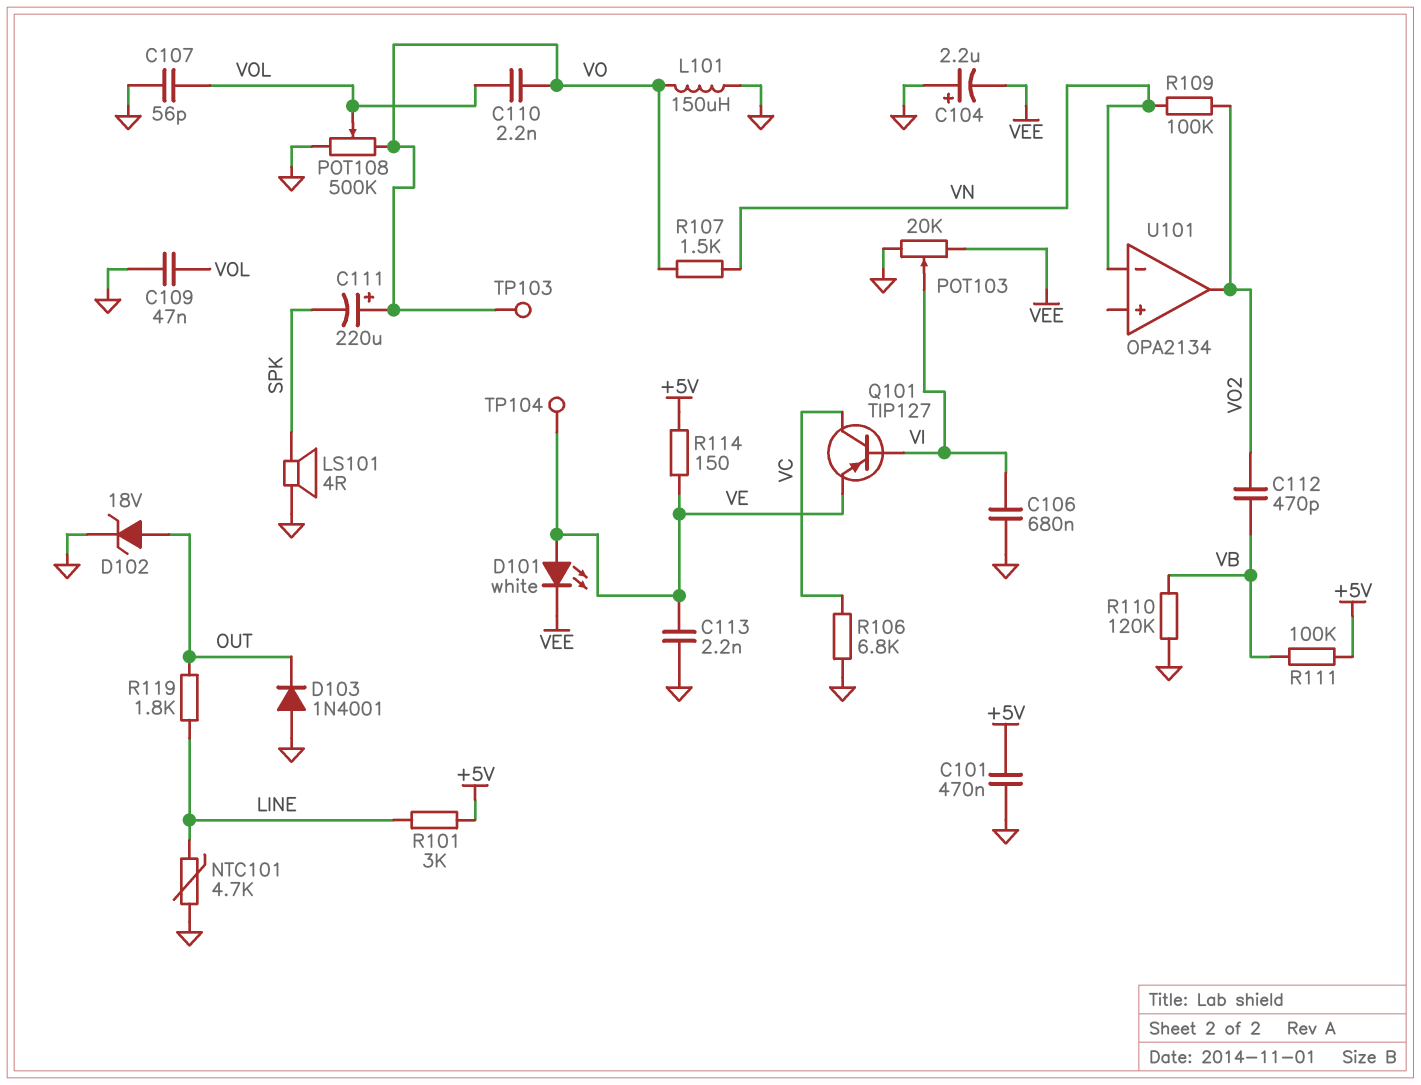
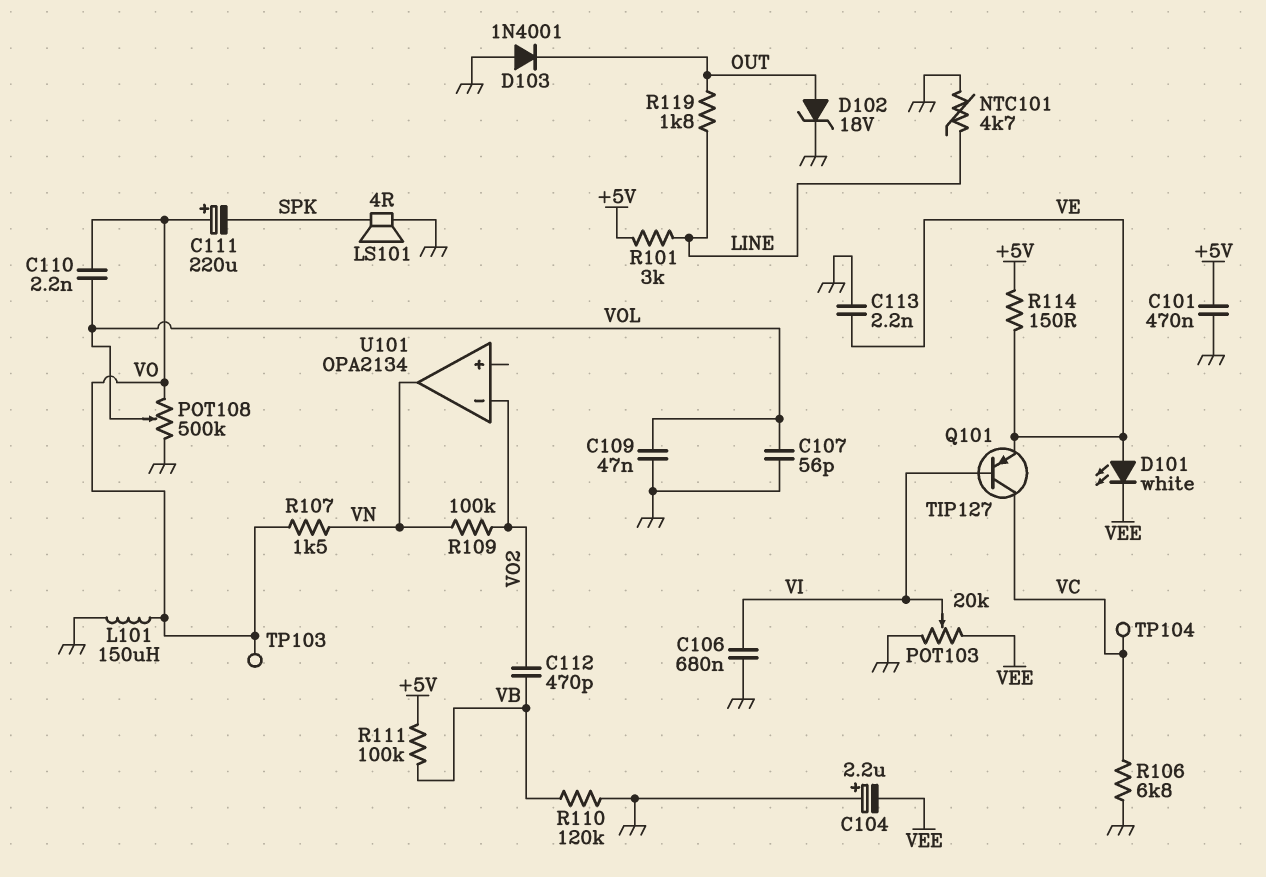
TP104: test point (VE) -> test point (VC)
U101 pin in-: VN -> VO2
U101 pin out: VO2 -> VN

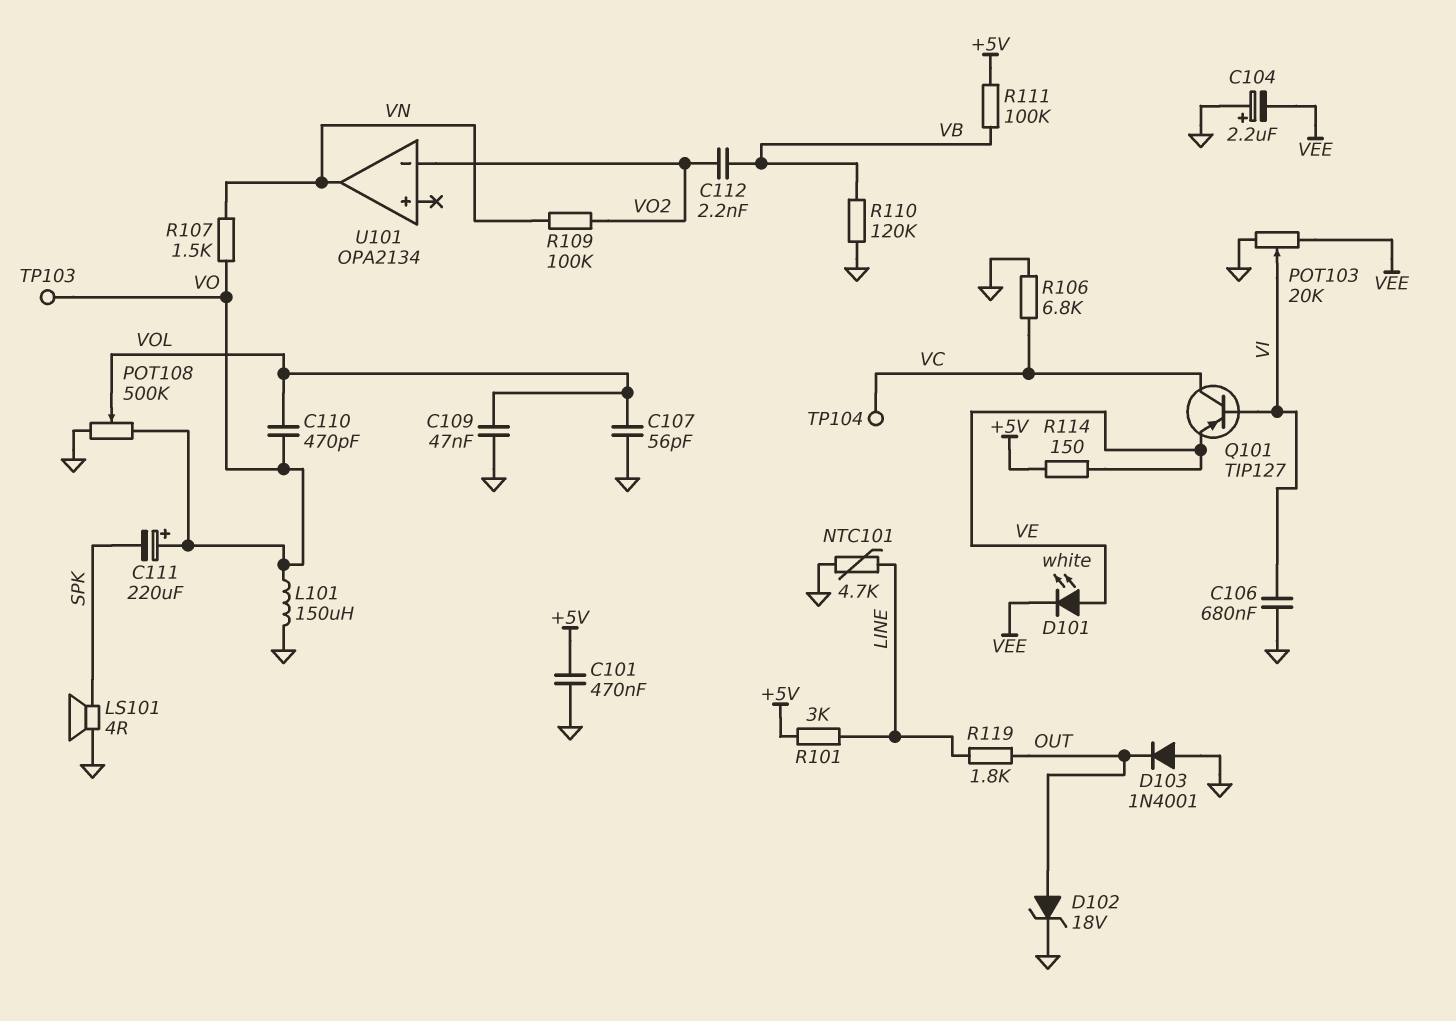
C110: 2.2nF (VO, VOL) -> 470pF (VO, VOL)
C112: 470pF (VB, VO2) -> 2.2nF (VB, VO2)
C113: 2.2nF (GND, VE) -> none

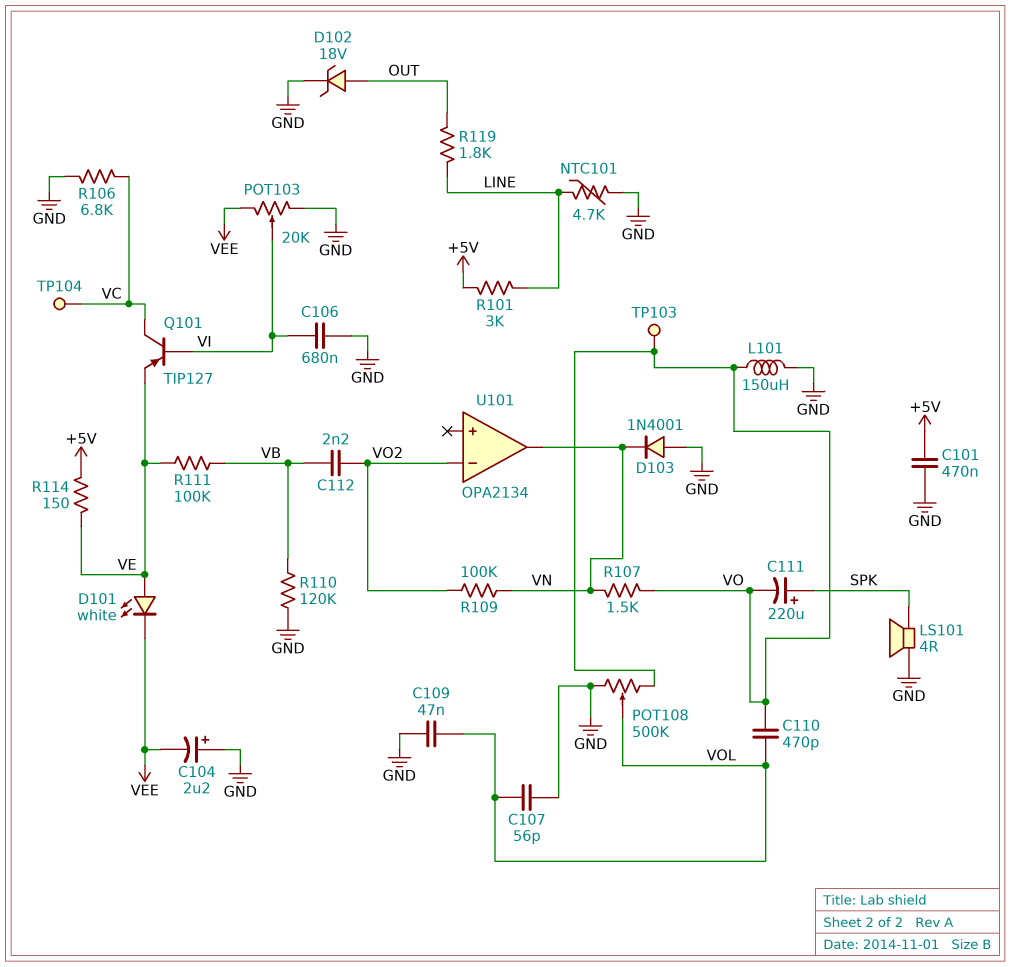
C111: 220uF (plus VO, minus SPK) -> 220uF (plus SPK, minus VO)
D103: diode 1N4001 (A GND, K OUT) -> diode 1N4001 (A GND, K VN)
R111: 100k (+5V, VB) -> 100k (VB, VE)

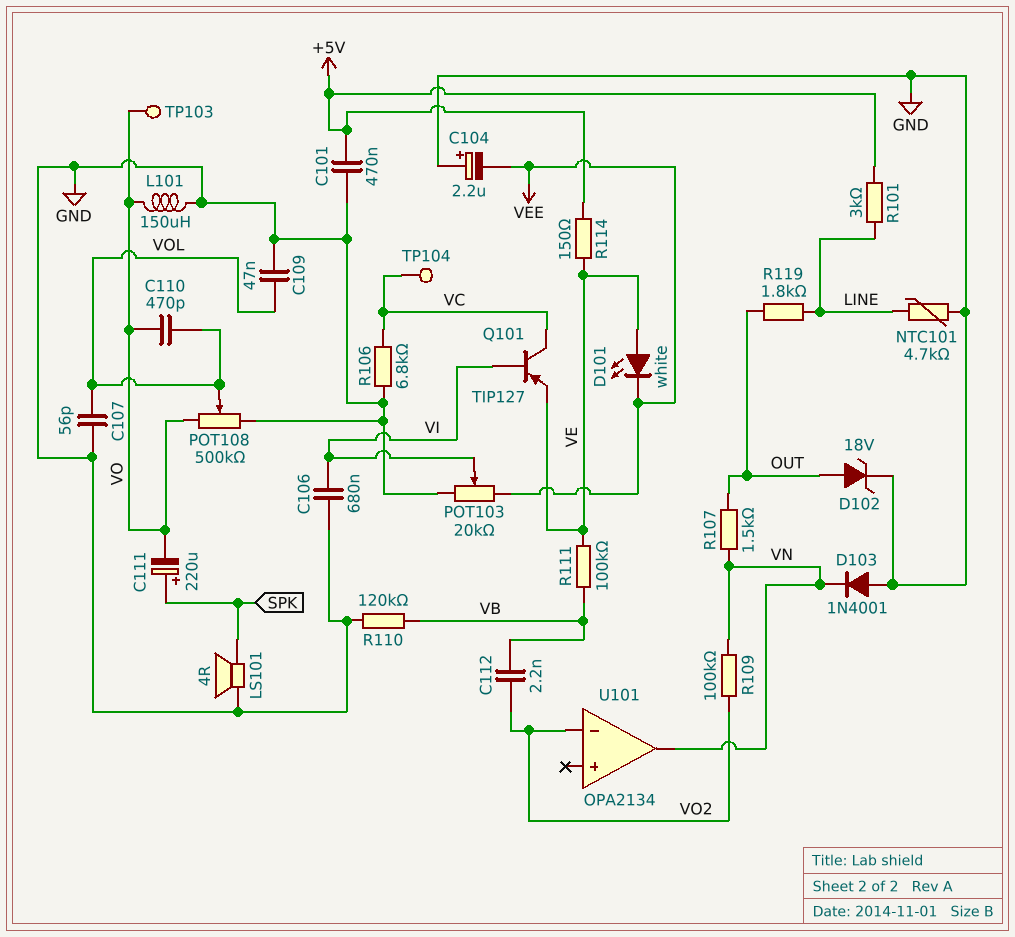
R107: 1.5k (VN, VO) -> 1.5k (OUT, VN)

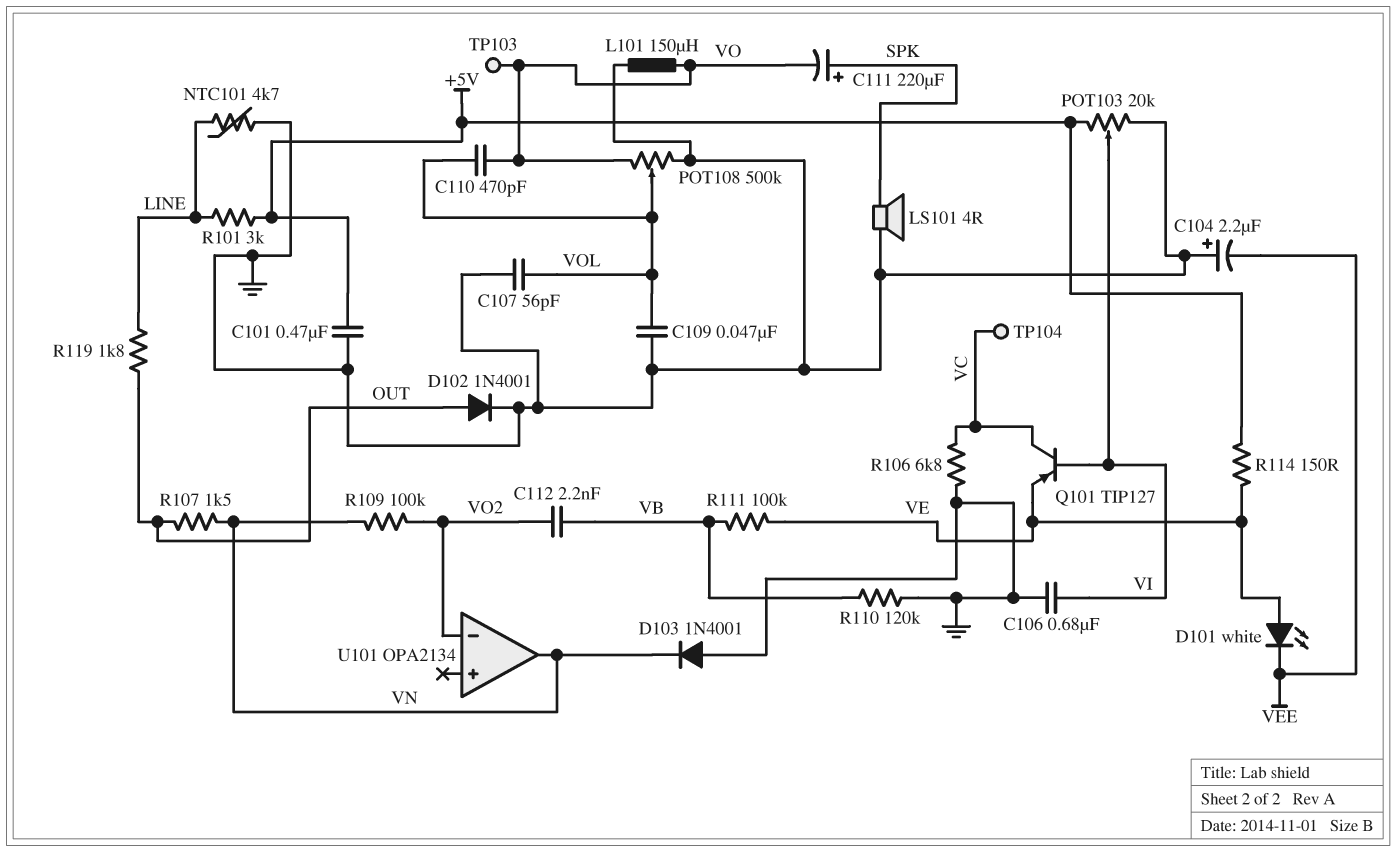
D102: zener 18V (A OUT, K GND) -> diode 1N4001 (A OUT, K GND)
POT103: 20k (GND, VEE, wiper VI) -> 20k (+5V, GND, wiper VI)

